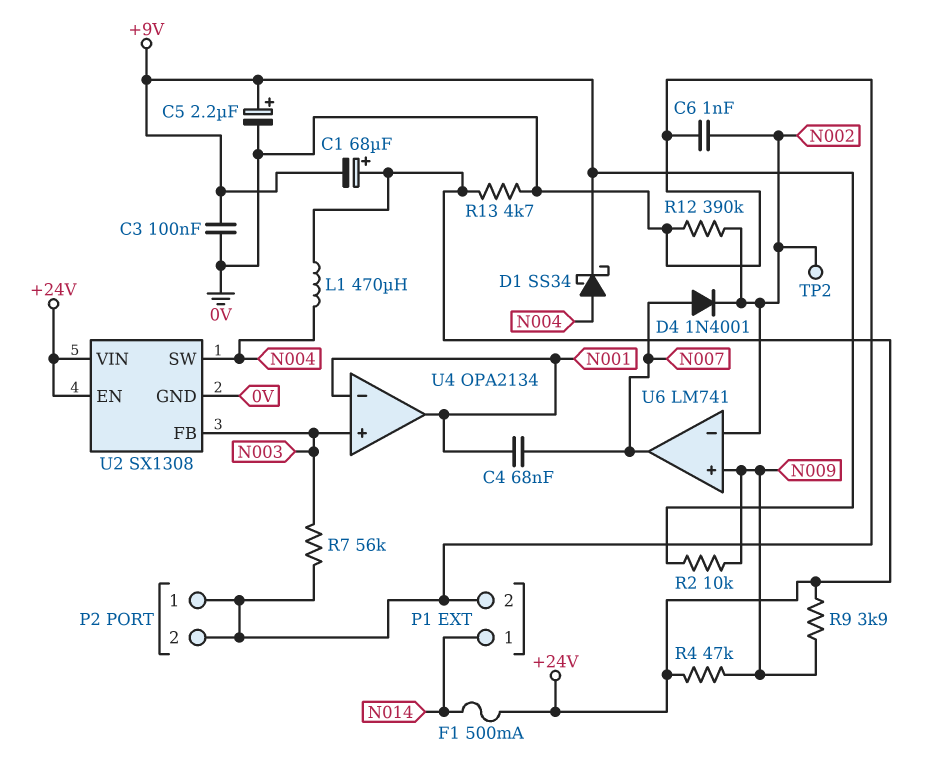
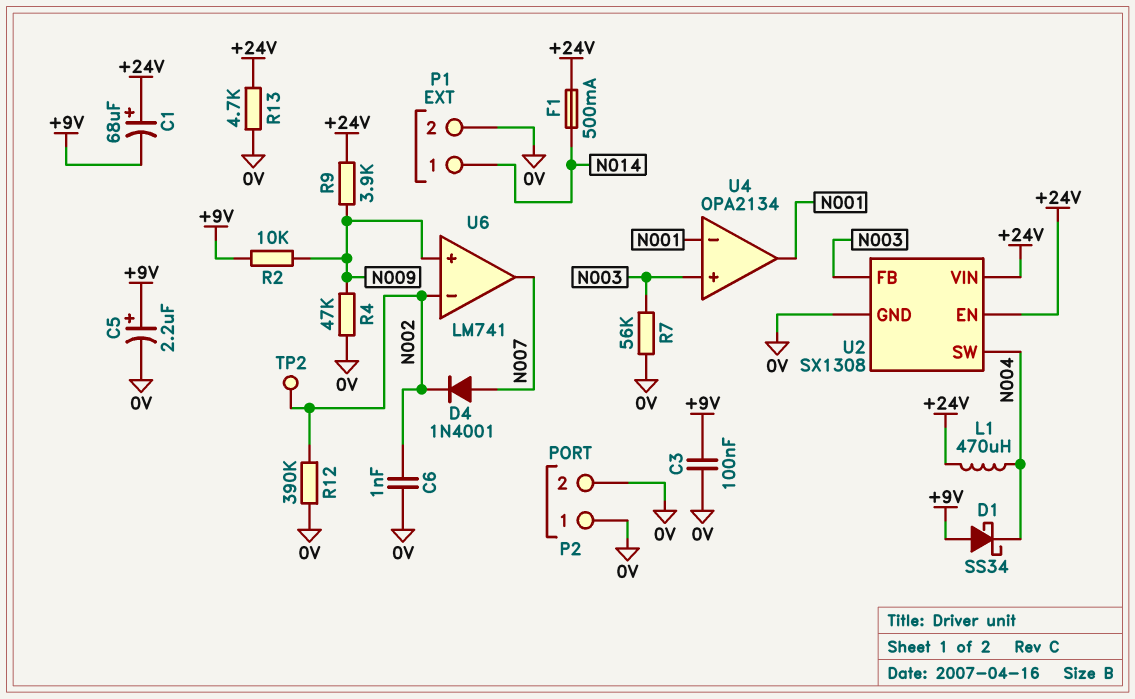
C4: 68nF (N001, N007) -> none
D1: schottky SS34 (A N004, K +9V) -> schottky SS34 (A +9V, K N004)
R4: 47k (+24V, N009) -> 47k (0V, N009)

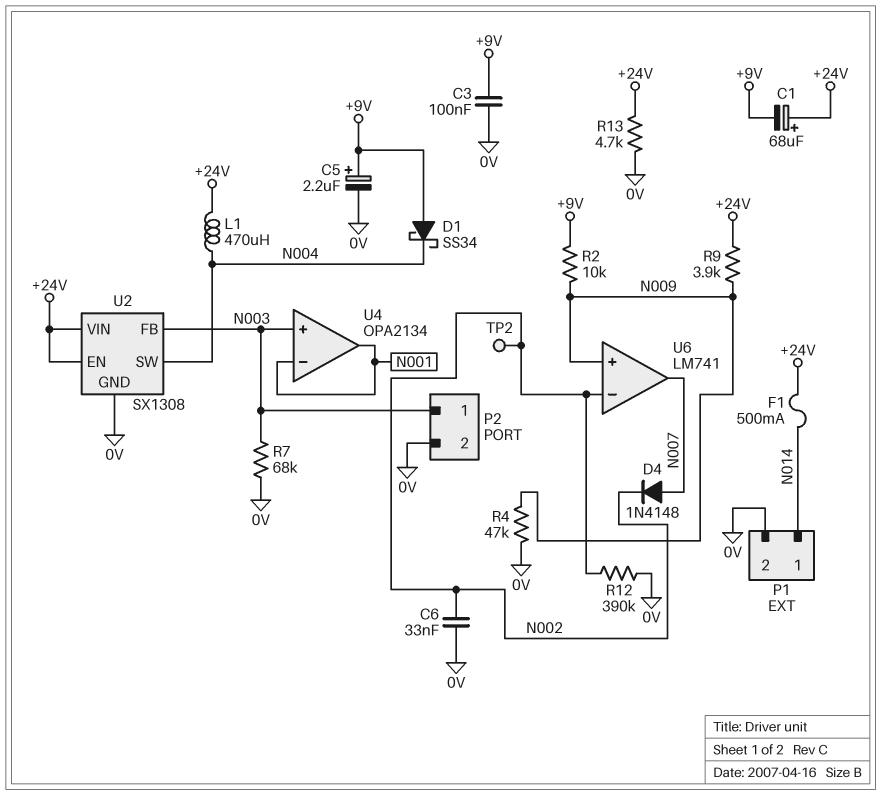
C6: 1nF (0V, N002) -> 33nF (0V, N002)
D4: diode 1N4001 (A N007, K N002) -> diode 1N4148 (A N007, K N002)
P2 pin 1: 0V -> N003
R7: 56k (0V, N003) -> 68k (0V, N003)

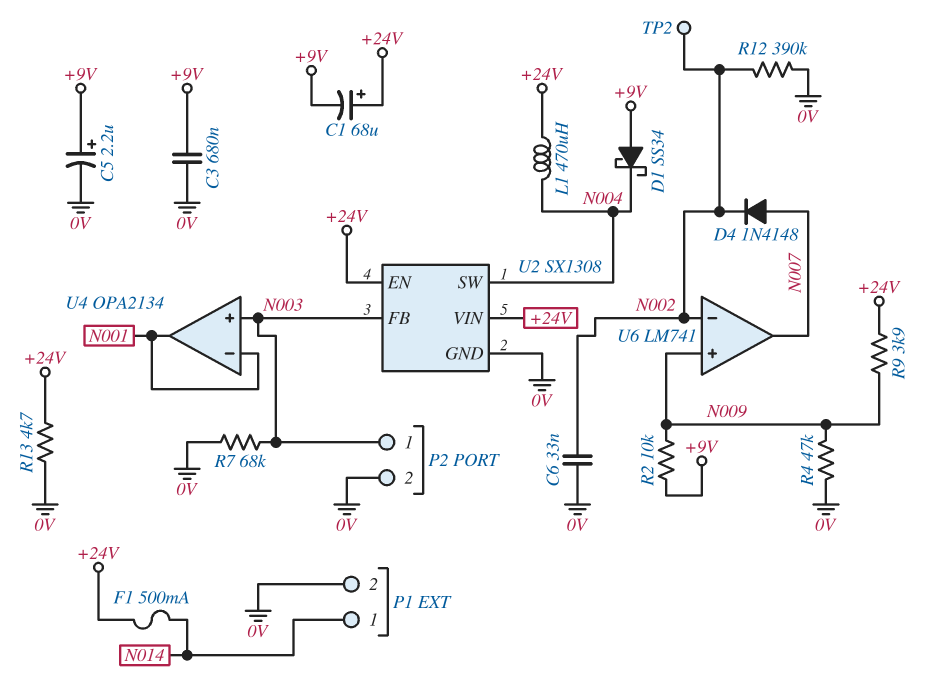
C3: 100nF (+9V, 0V) -> 680nF (+9V, 0V)

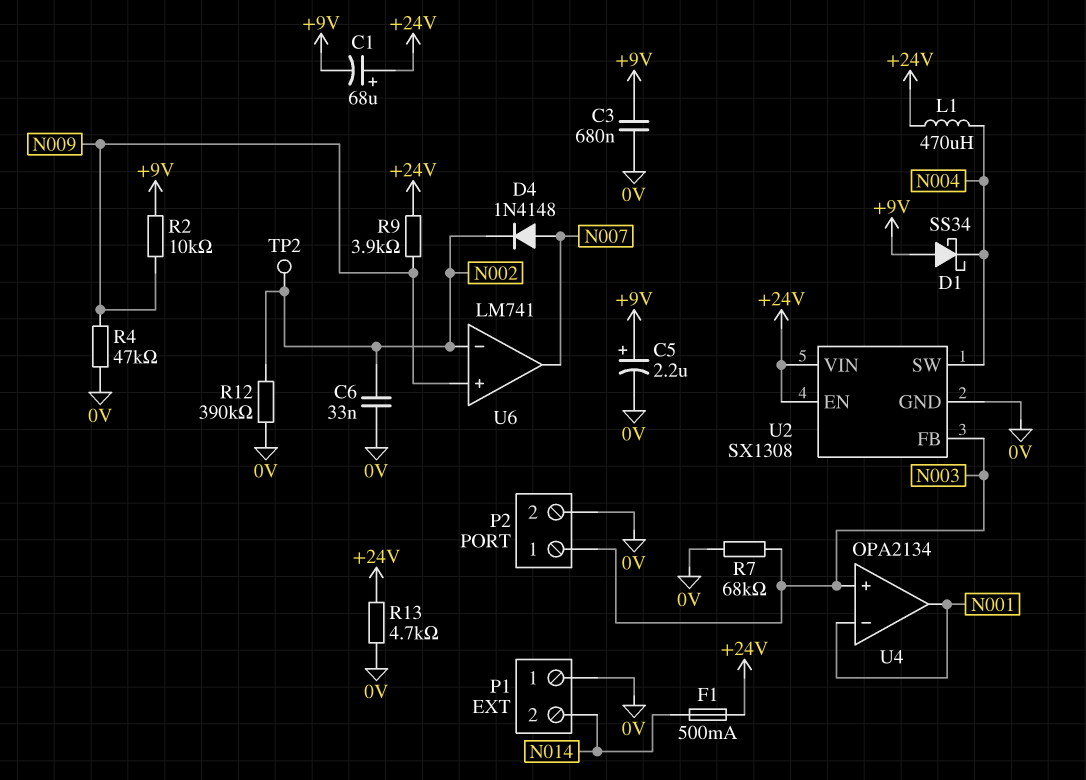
P1 pin 1: N014 -> 0V
P1 pin 2: 0V -> N014

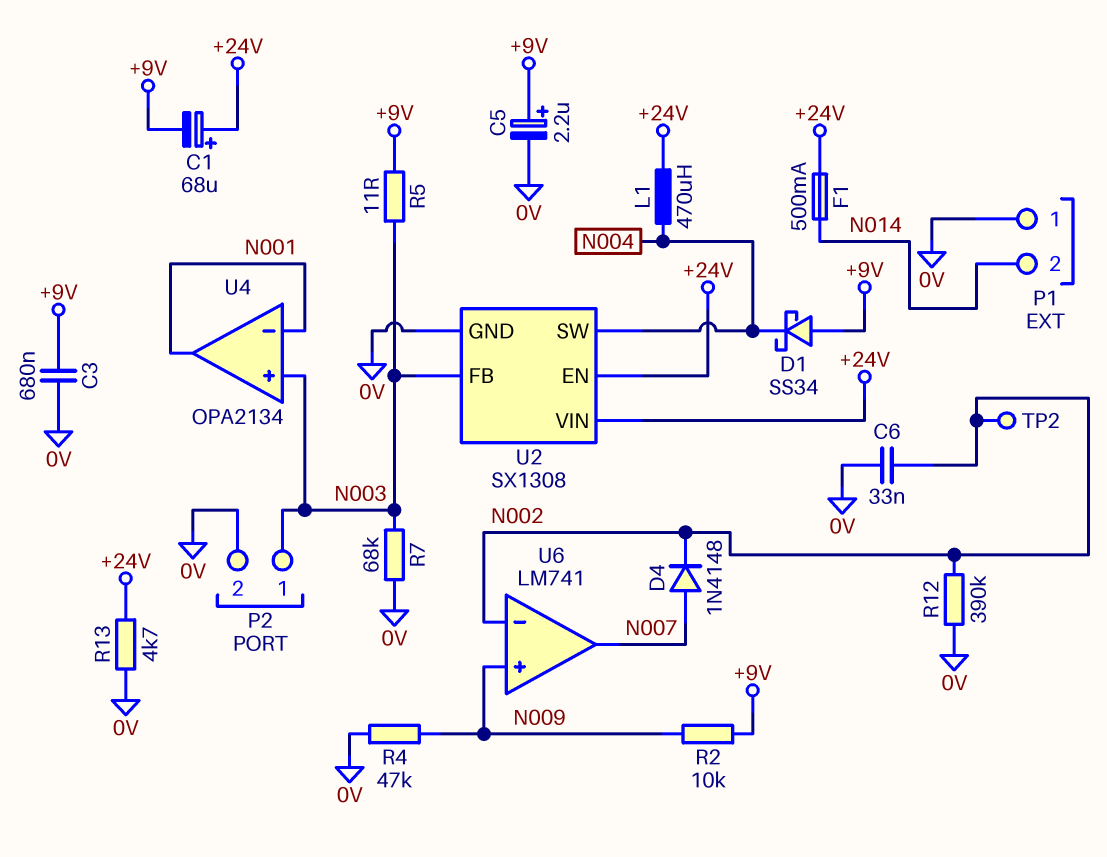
R5: none -> 11 (+9V, N003)
R9: 3.9k (+24V, N009) -> none

